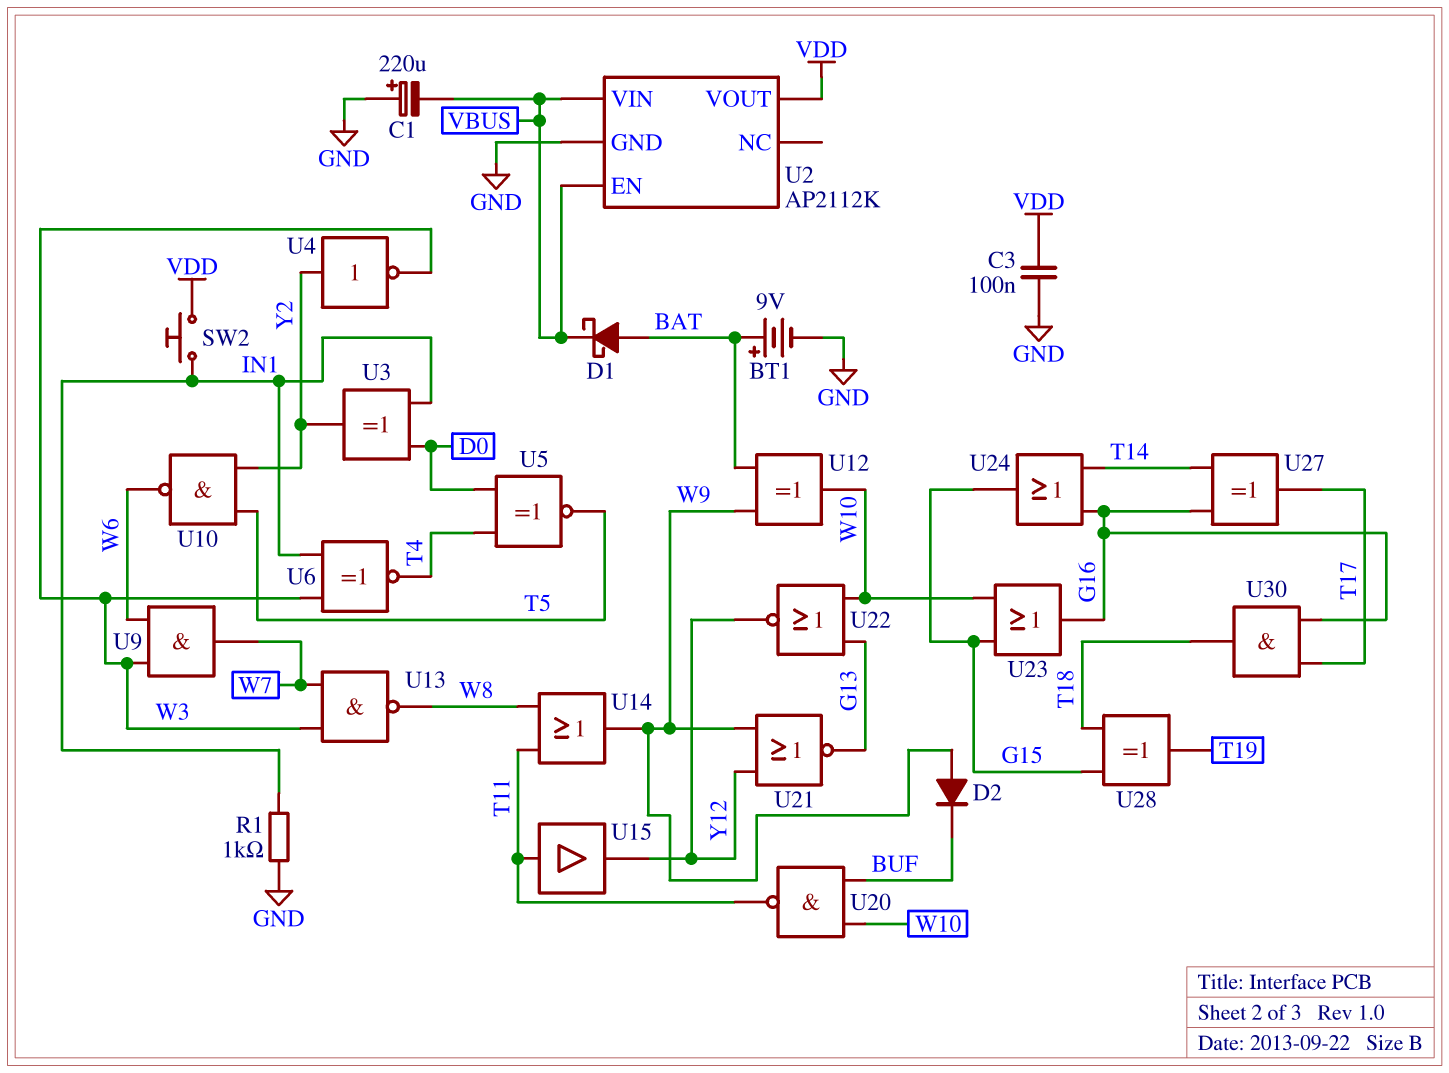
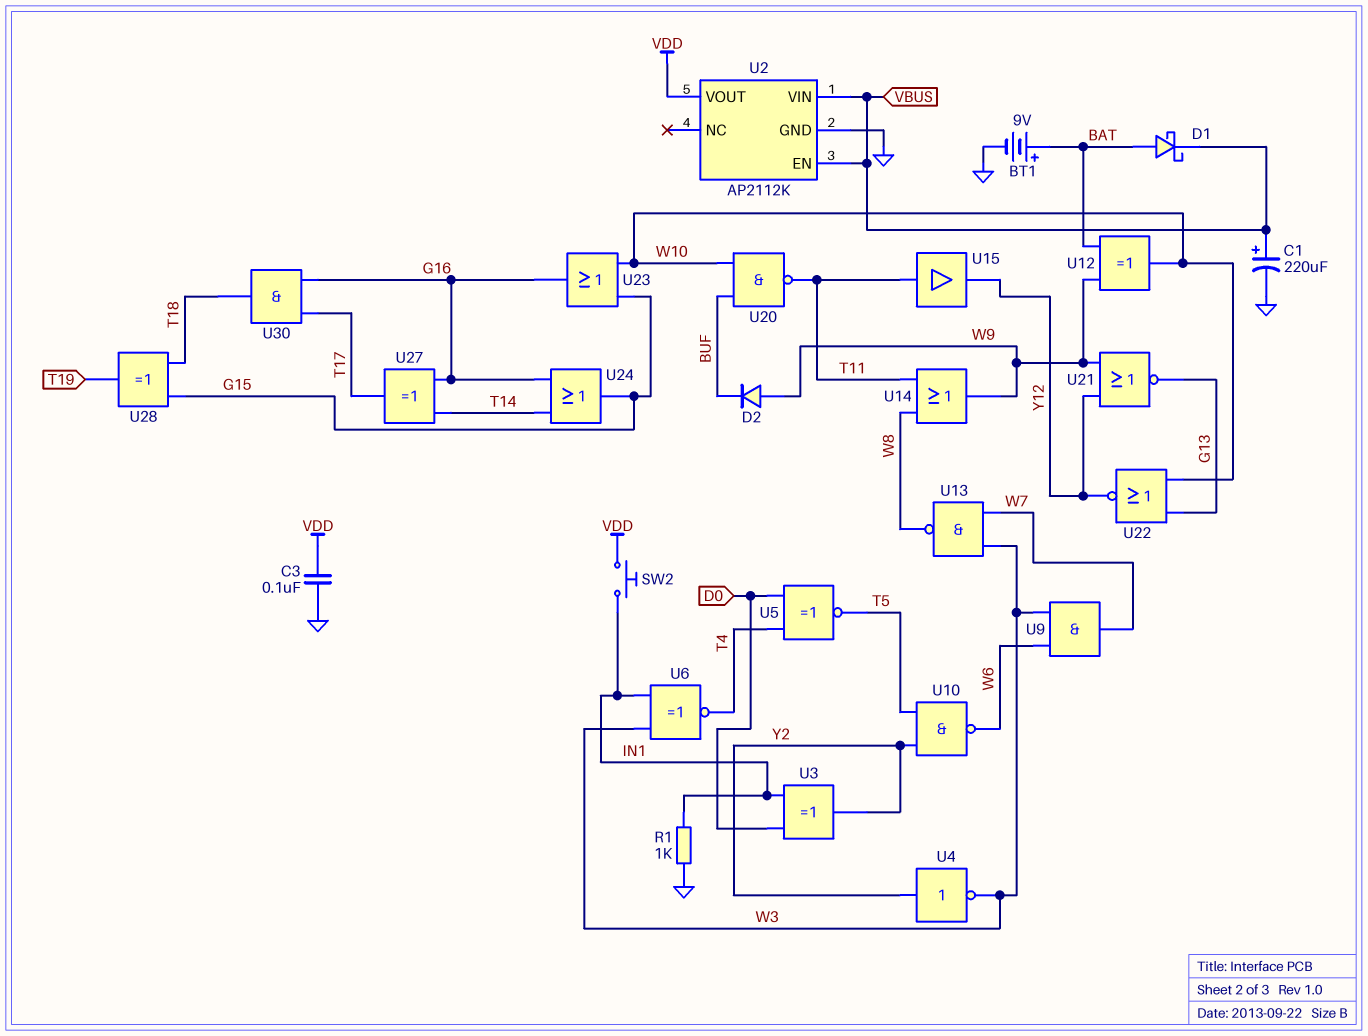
C1: 220uF (plus GND, minus VBUS) -> 220uF (plus VBUS, minus GND)

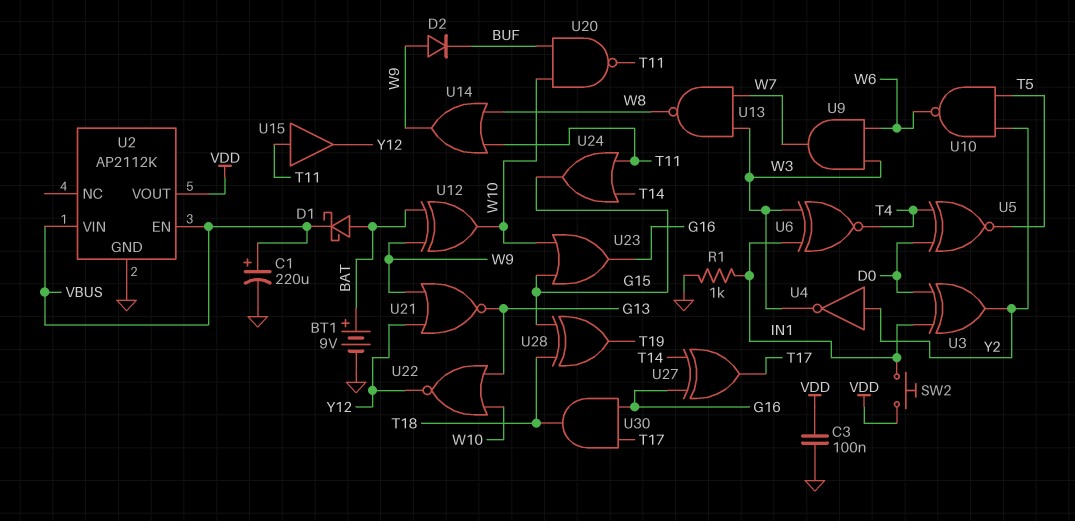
U24: OR (in G16, in T14, out G15) -> OR (in T11, in T14, out G15)

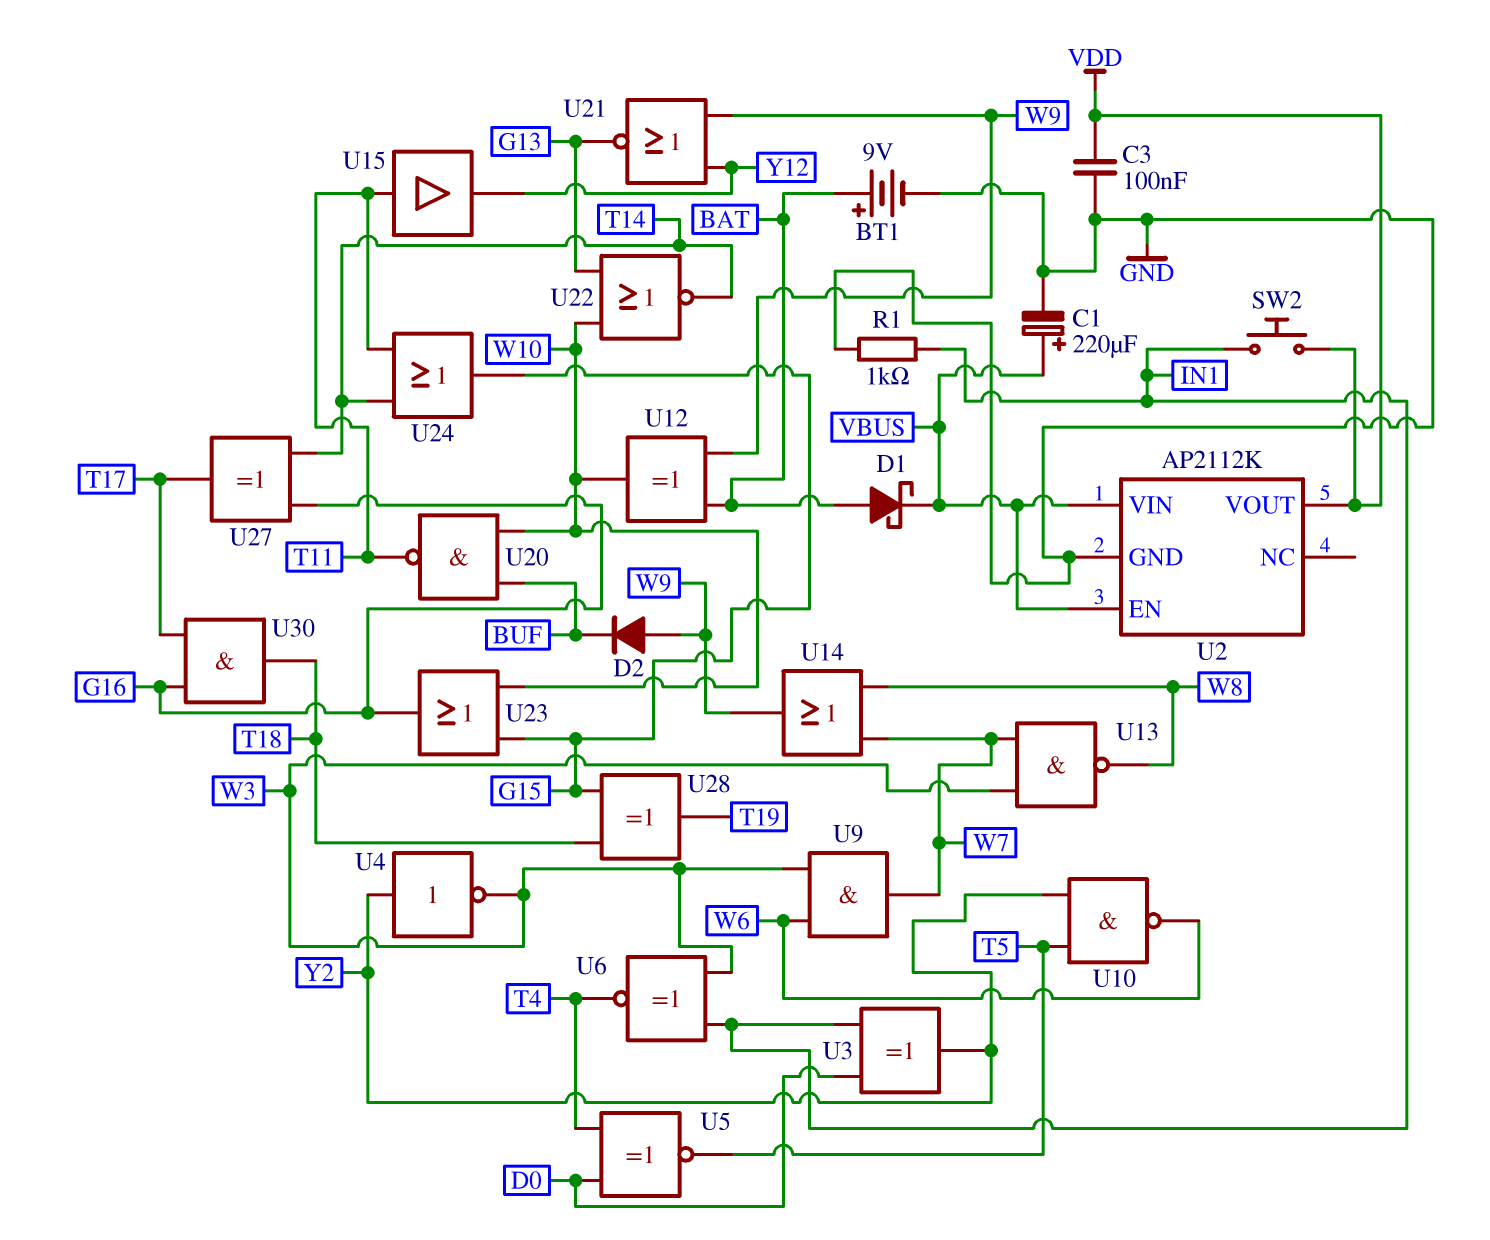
U14: OR (in T11, in W8, out W9) -> OR (in W7, in W8, out W9)
U22: NOR (in G13, in W10, out Y12) -> NOR (in G13, in W10, out T14)

